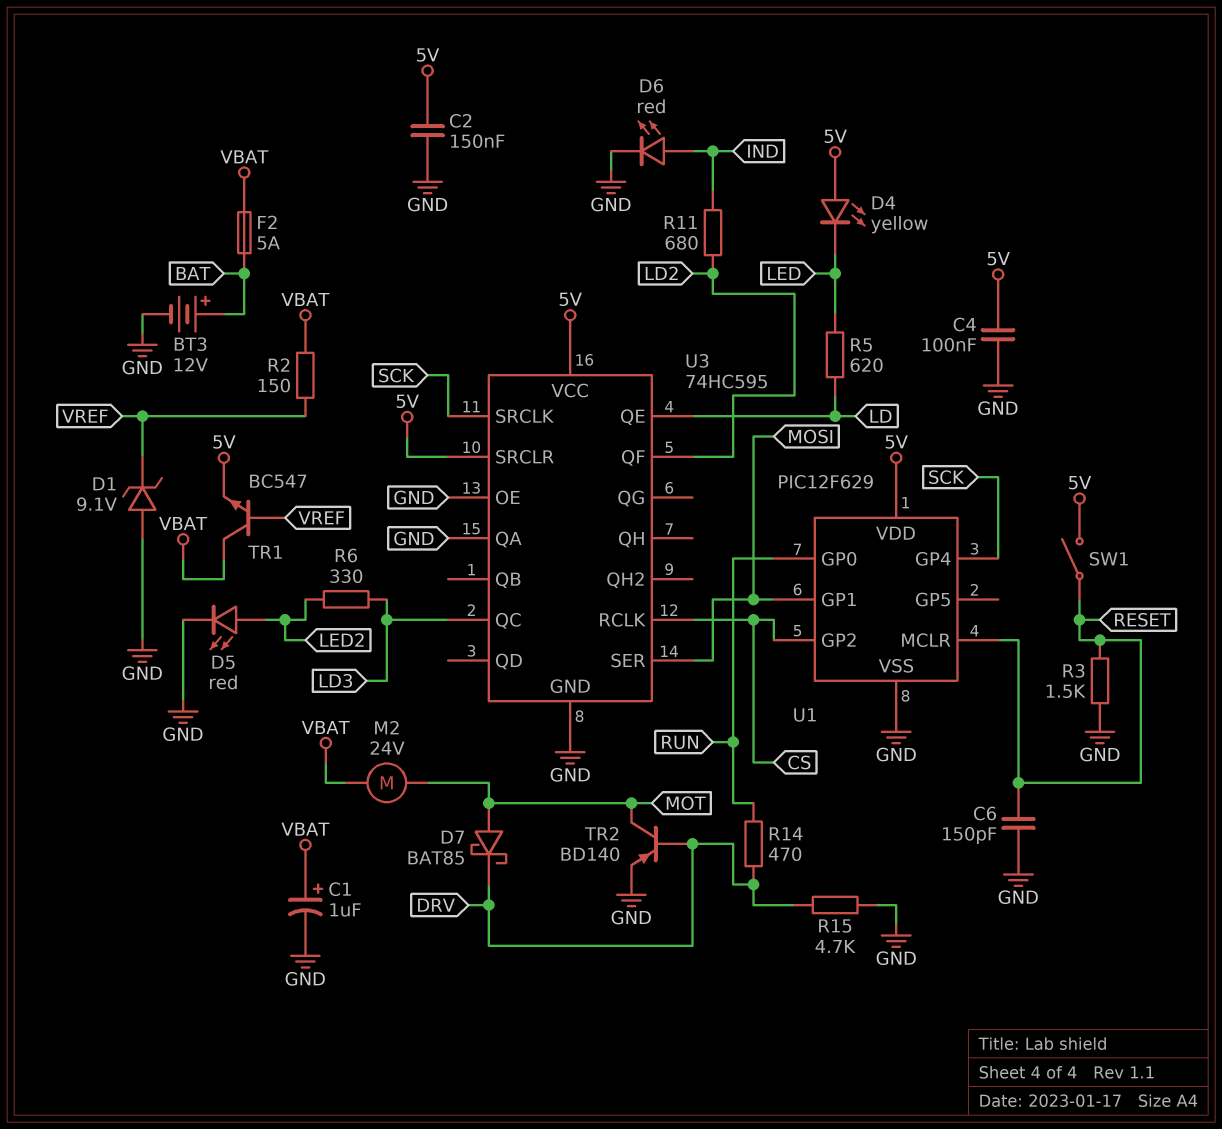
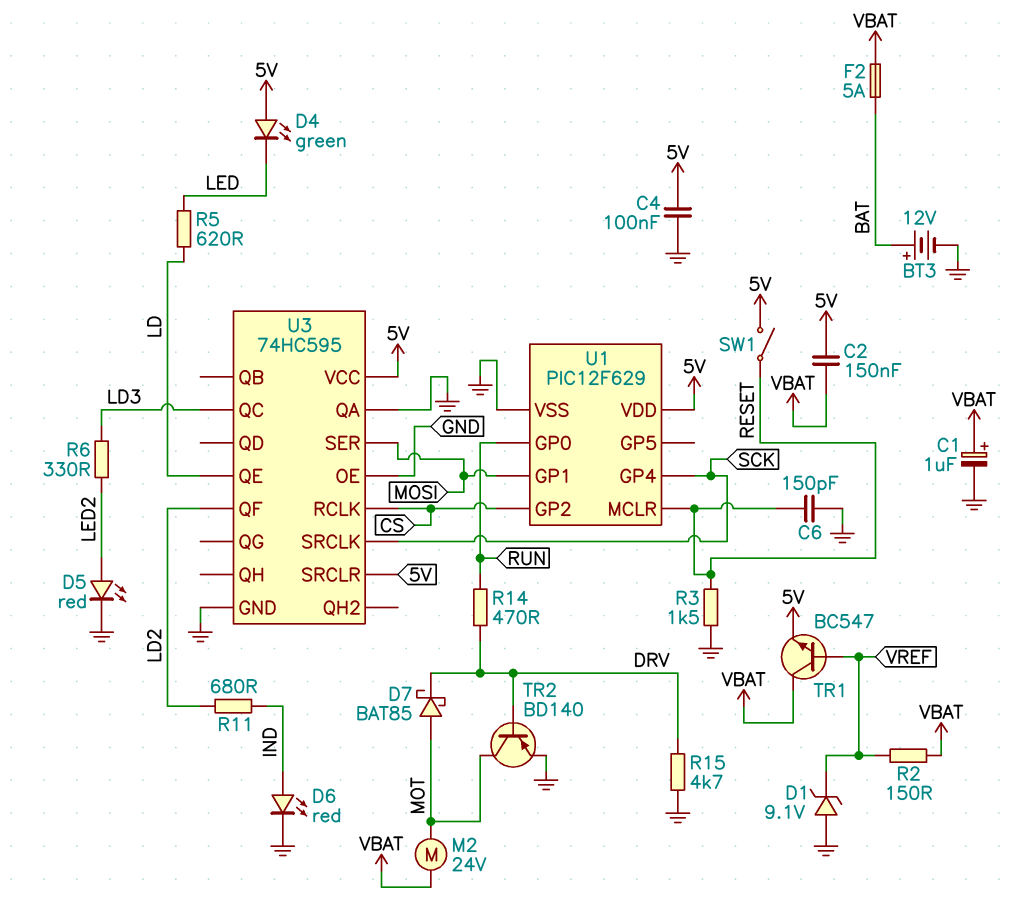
C2: 150nF (5V, GND) -> 150nF (5V, VBAT)
D4: LED yellow (A 5V, K LED) -> LED green (A 5V, K LED)

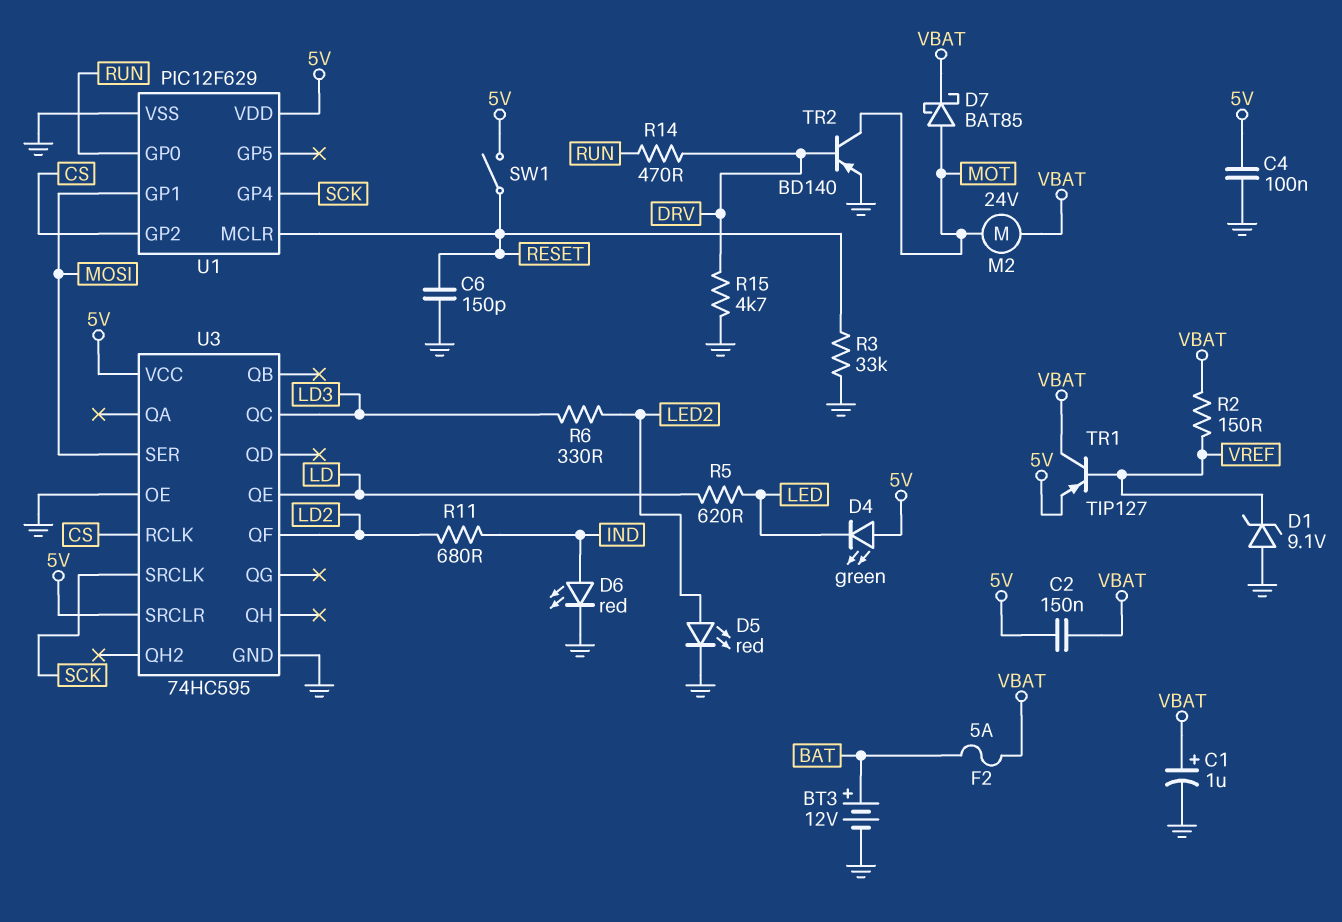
D7: schottky BAT85 (A MOT, K DRV) -> schottky BAT85 (A MOT, K VBAT)
R3: 1.5k (GND, RESET) -> 33k (GND, RESET)
TR1: NPN BC547 (B VREF, C VBAT, E 5V) -> PNP TIP127 (B VREF, C VBAT, E 5V)
U3 pin QA: GND -> none

